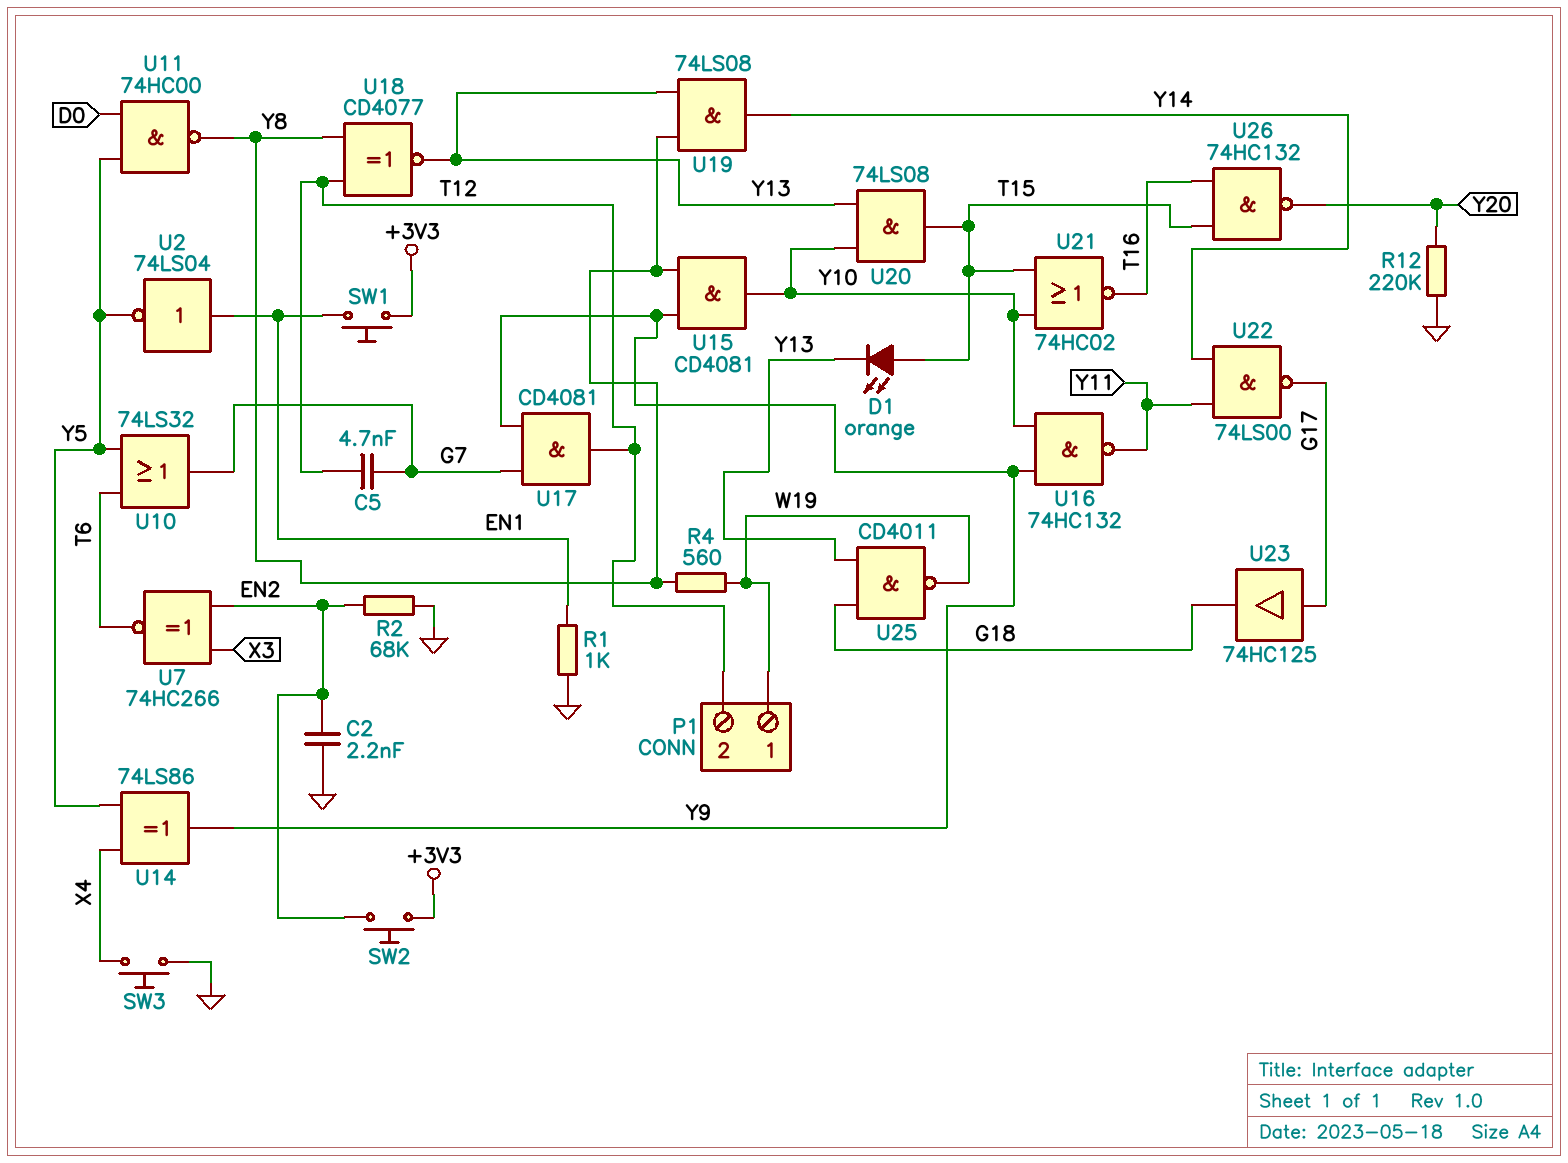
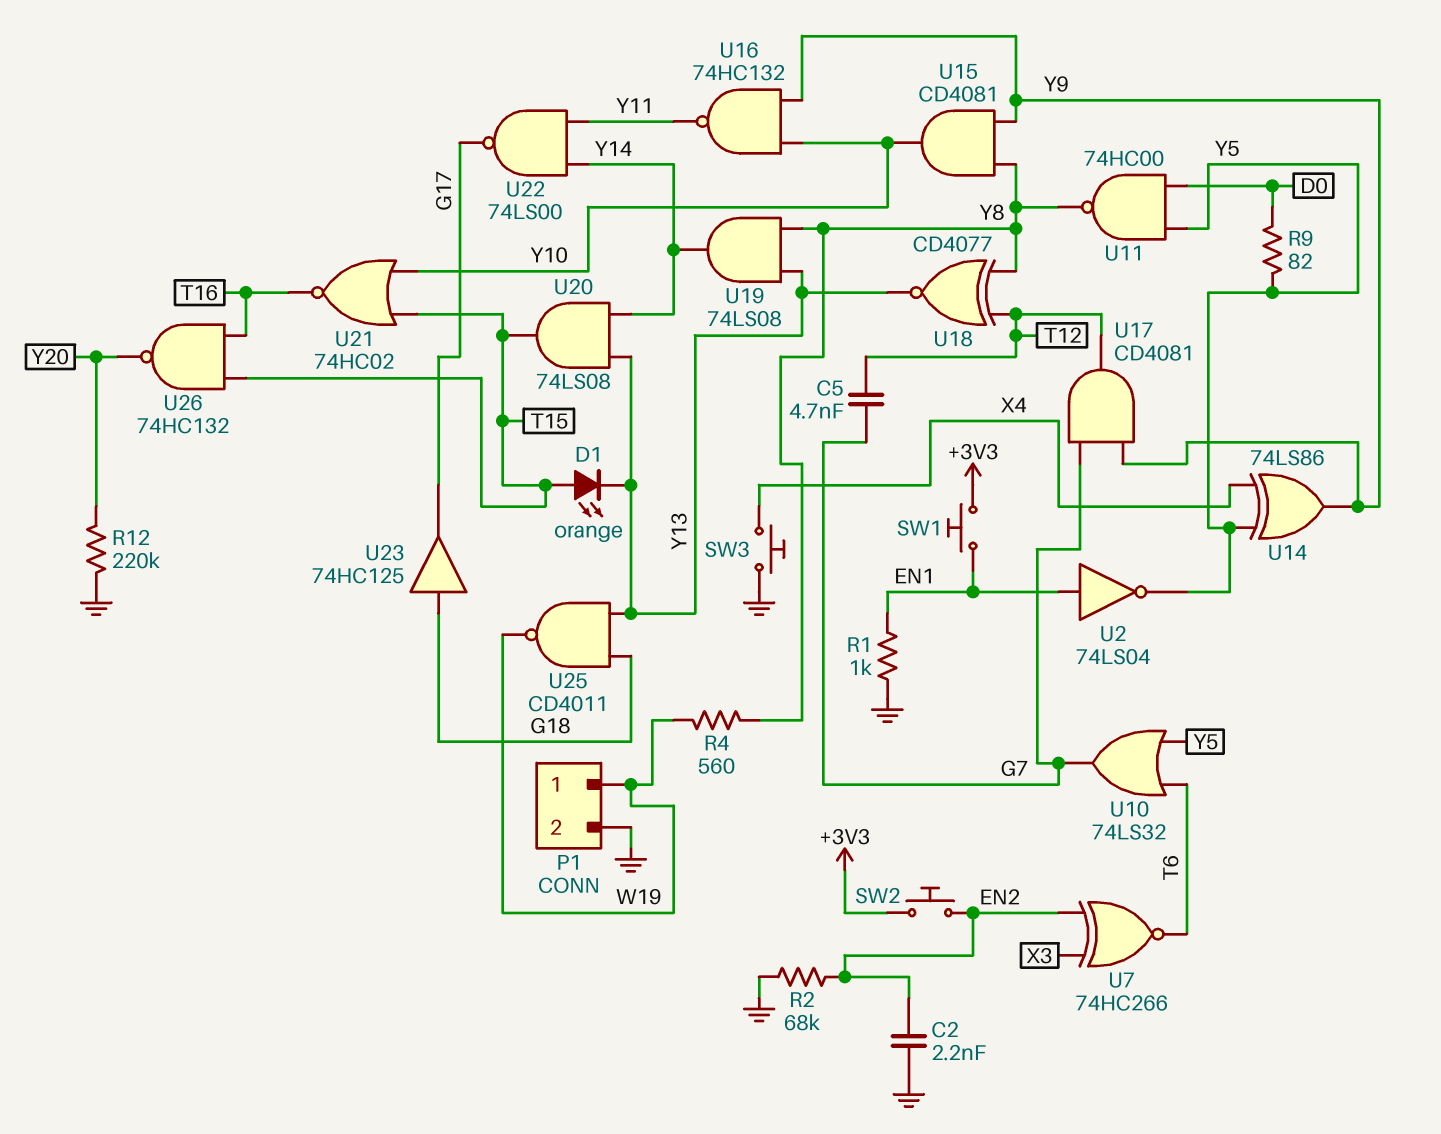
P1 pin 2: T12 -> GND
R9: none -> 82 (D0, Y5)
U20: AND 74LS08 (in Y10, in Y13, out T15) -> AND 74LS08 (in Y13, in Y14, out T15)
U23: buffer 74HC125 (in G17, out G18) -> buffer 74HC125 (in G18, out G17)

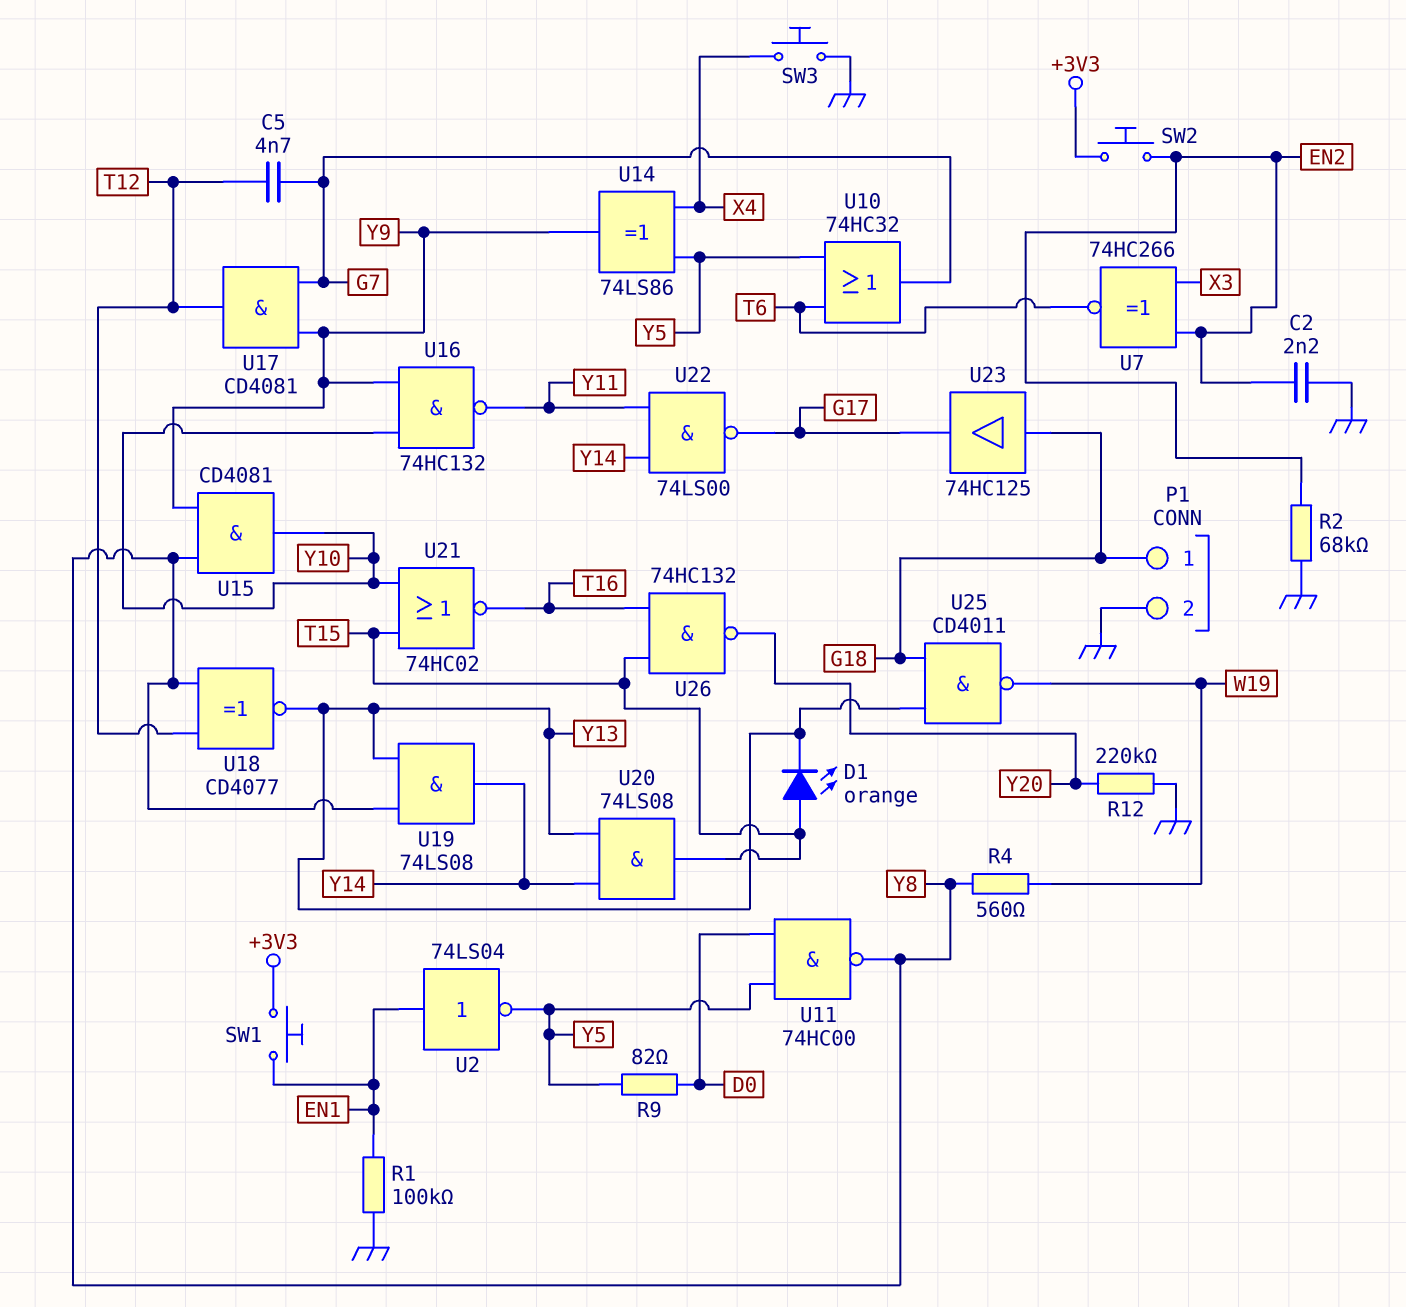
P1 pin 1: W19 -> G18
R1: 1k (EN1, GND) -> 100k (EN1, GND)
U10: OR 74LS32 (in T6, in Y5, out G7) -> OR 74HC32 (in T6, in Y5, out G7)

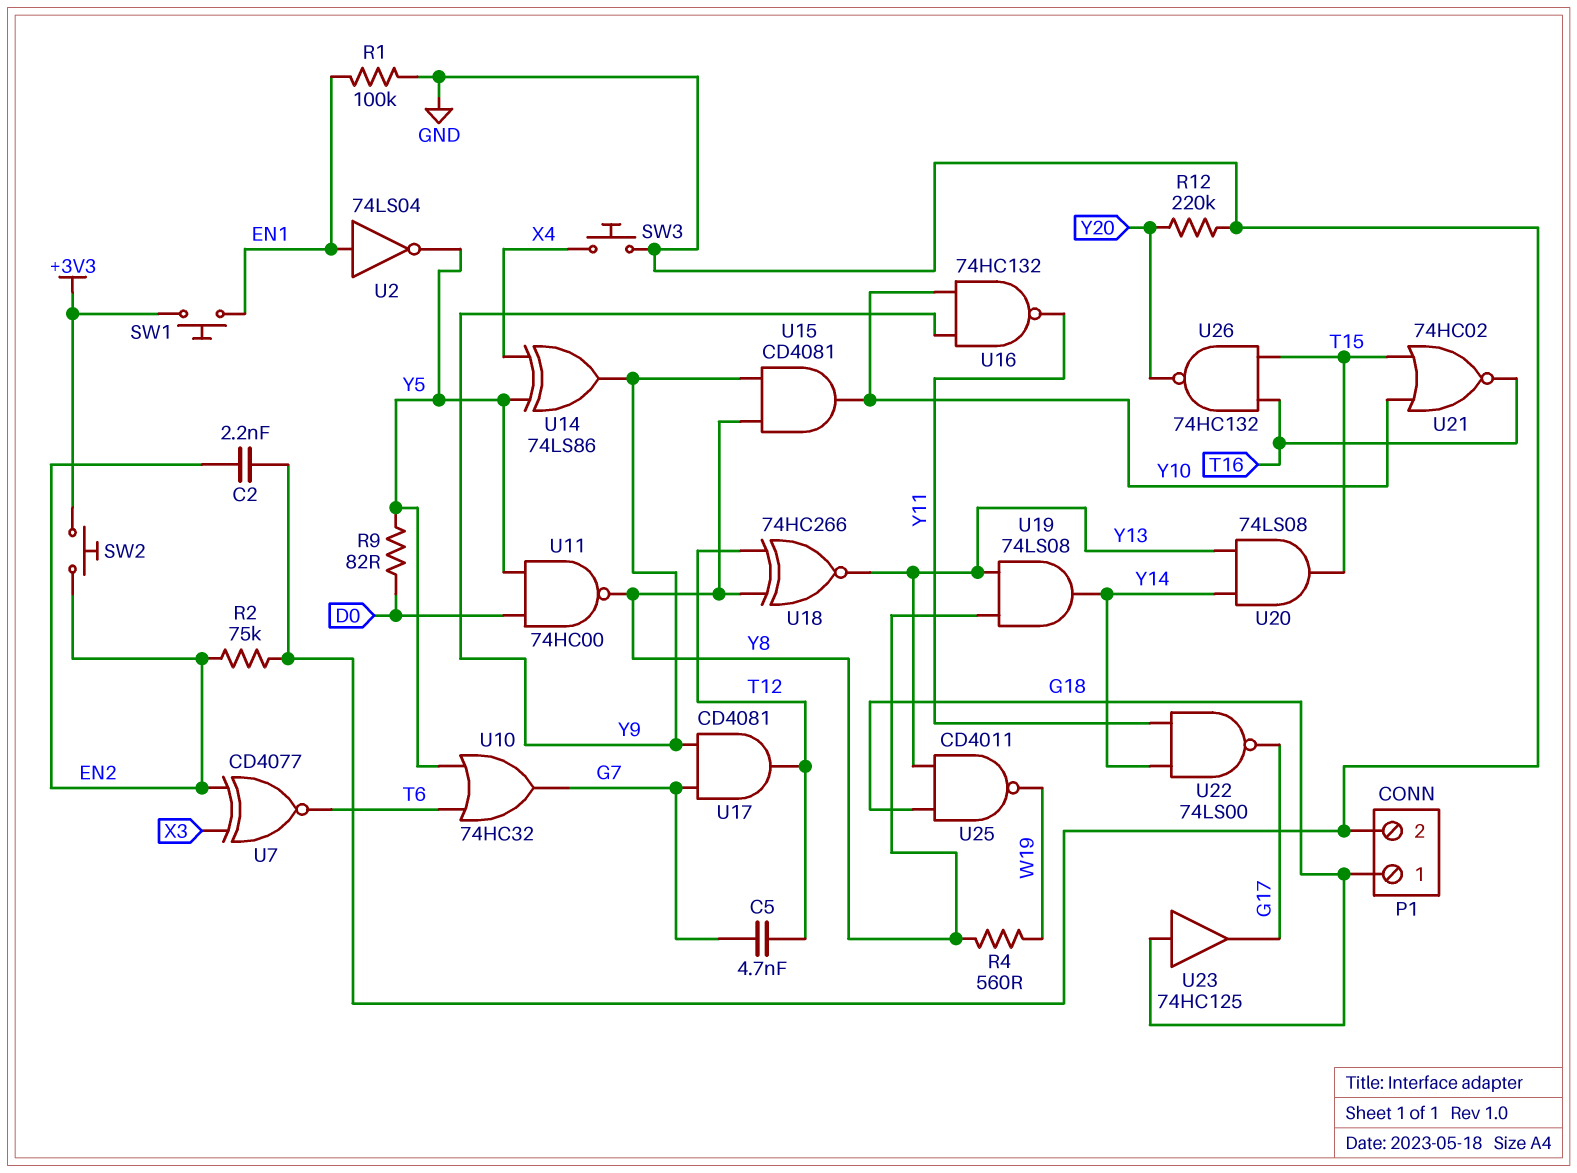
D1: LED orange (A T15, K Y13) -> none
R2: 68k (EN2, GND) -> 75k (EN2, GND)
U7: XNOR 74HC266 (in EN2, in X3, out T6) -> XNOR CD4077 (in EN2, in X3, out T6)
U18: XNOR CD4077 (in T12, in Y8, out Y13) -> XNOR 74HC266 (in T12, in Y8, out Y13)

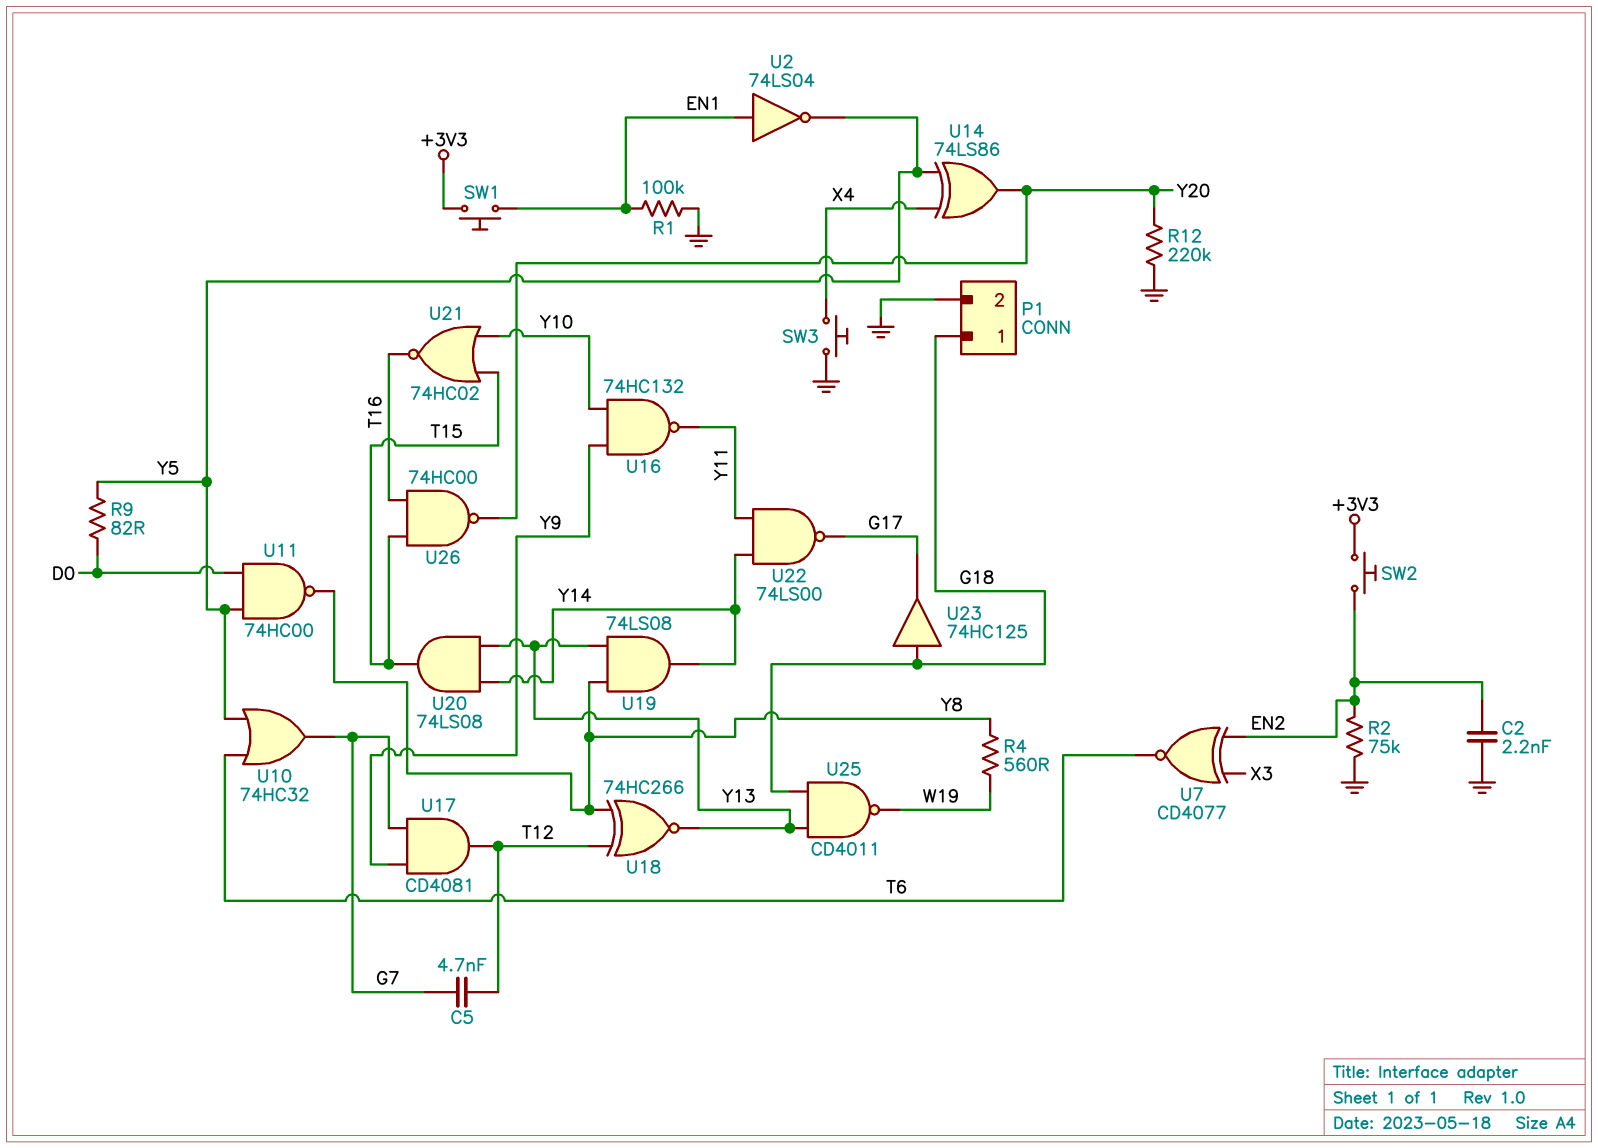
U14: XOR 74LS86 (in X4, in Y5, out Y9) -> XOR 74LS86 (in X4, in Y5, out Y20)
U15: AND CD4081 (in Y8, in Y9, out Y10) -> none
U26: NAND 74HC132 (in T15, in T16, out Y20) -> NAND 74HC00 (in T15, in T16, out Y20)

